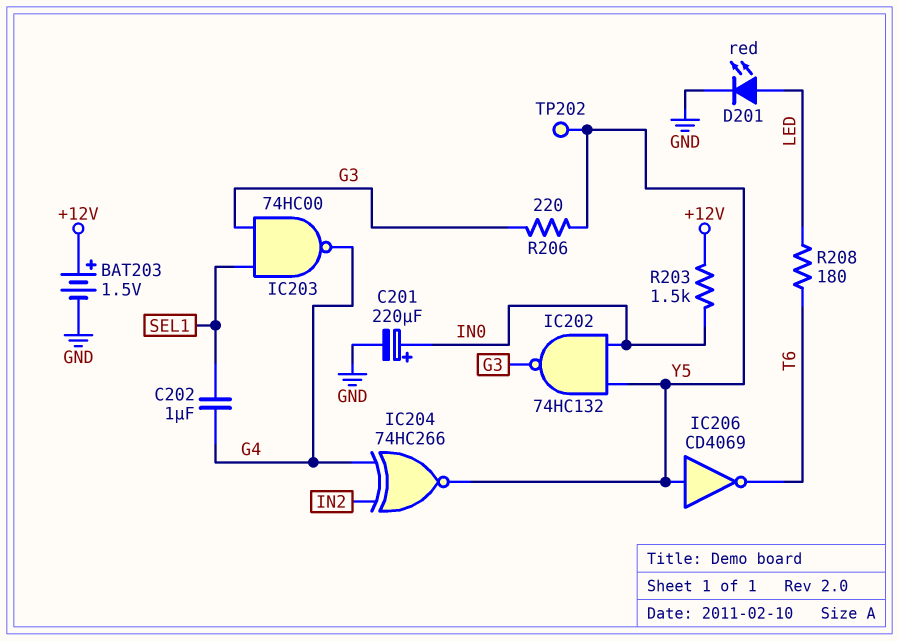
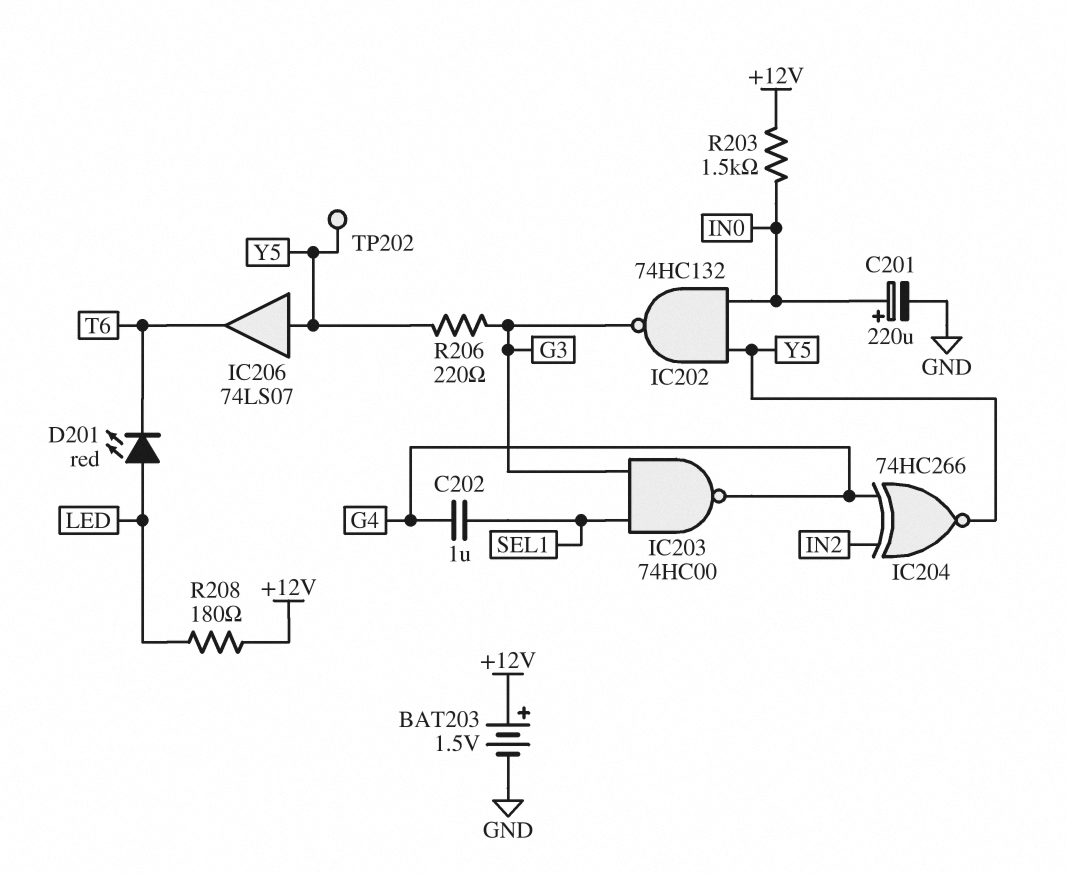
D201: LED red (A LED, K GND) -> LED red (A LED, K T6)
IC206: NOT CD4069 (in Y5, out T6) -> buffer 74LS07 (in Y5, out T6)
R208: 180 (LED, T6) -> 180 (+12V, LED)

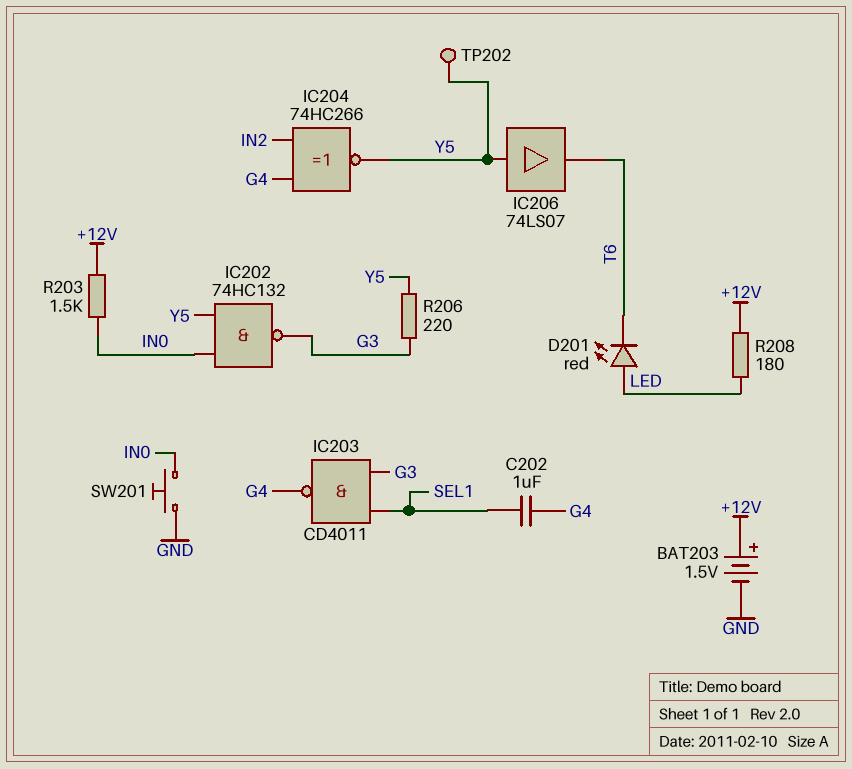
C201: 220uF (plus IN0, minus GND) -> none
IC203: NAND 74HC00 (in G3, in SEL1, out G4) -> NAND CD4011 (in G3, in SEL1, out G4)
SW201: none -> button (GND, IN0)

